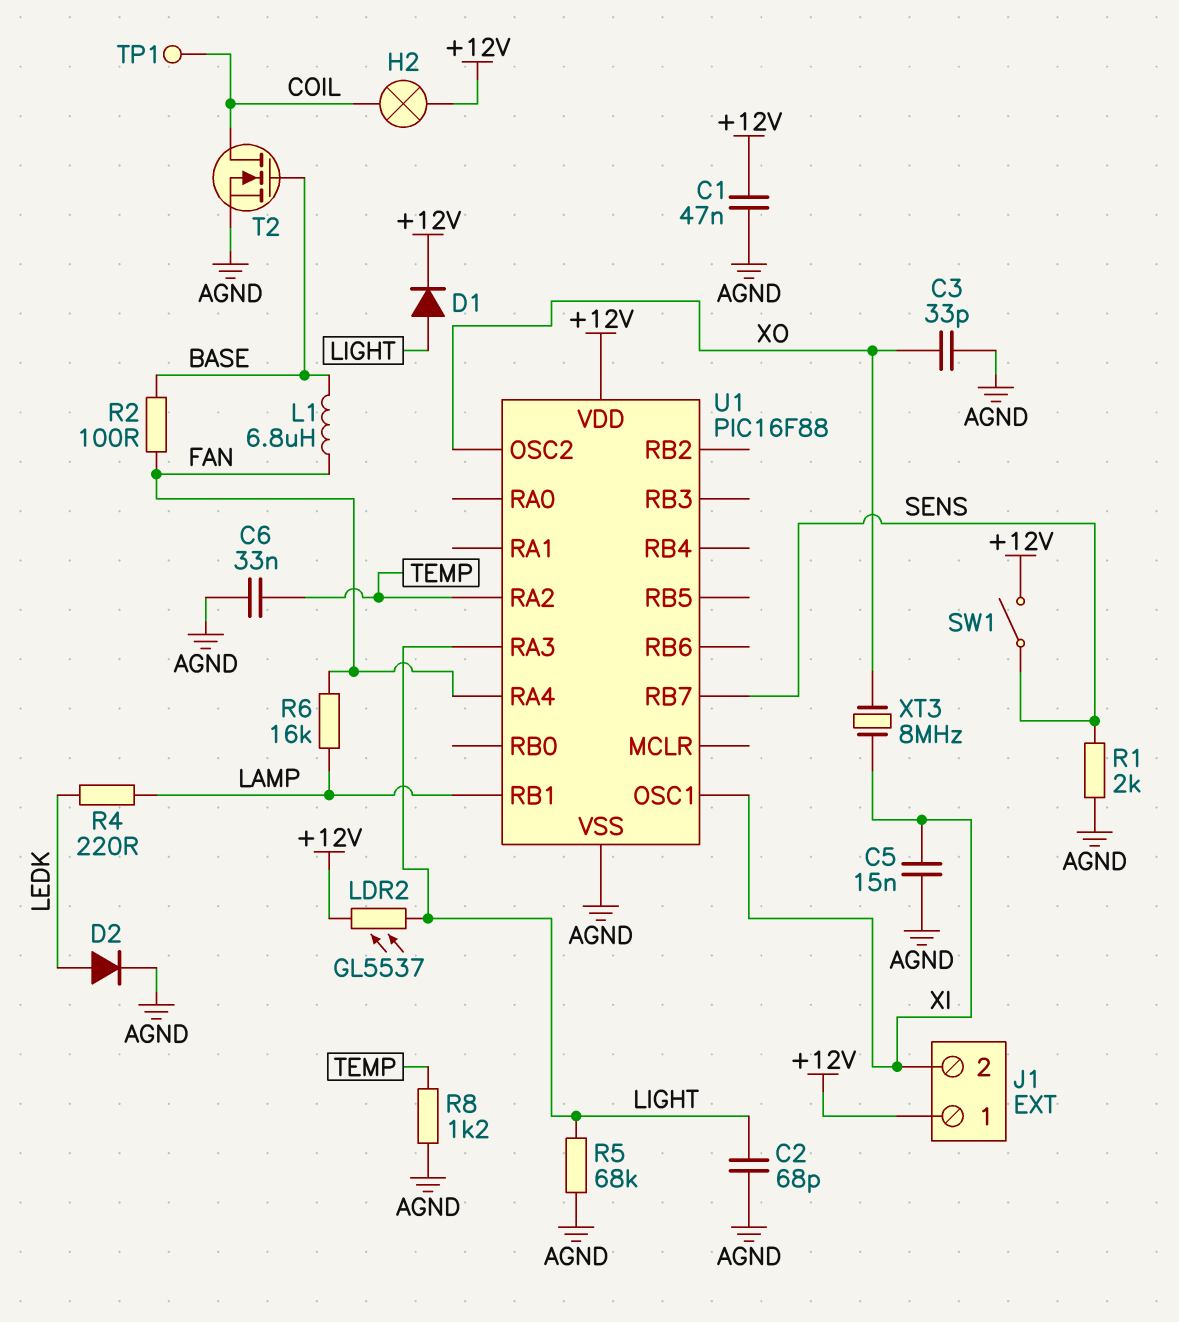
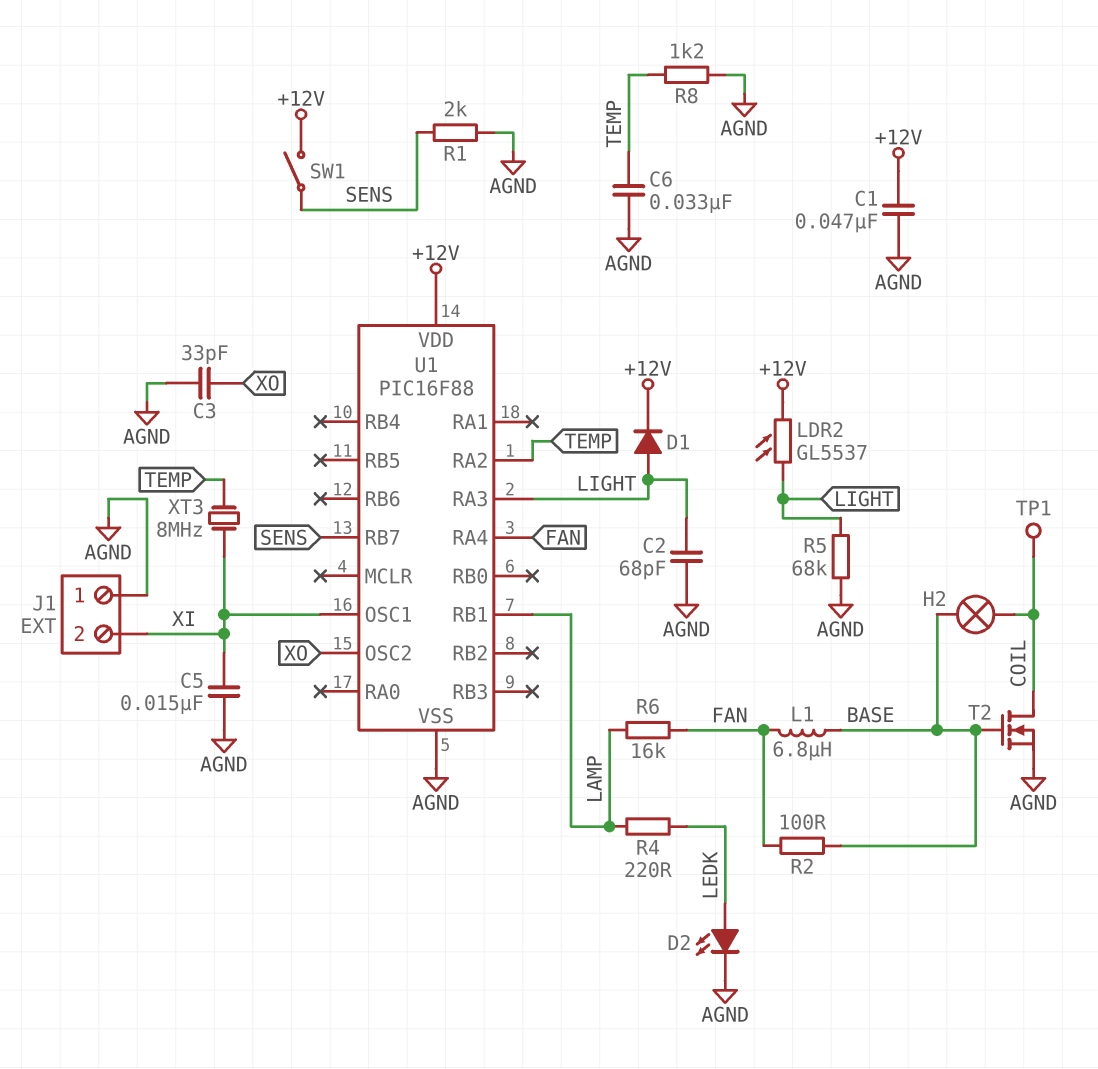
D2: diode (A LEDK, K AGND) -> LED (A LEDK, K AGND)
H2: lamp (+12V, COIL) -> lamp (BASE, COIL)
J1 pin 1: +12V -> AGND
XT3: 8MHz (XI, XO) -> 8MHz (TEMP, XI)

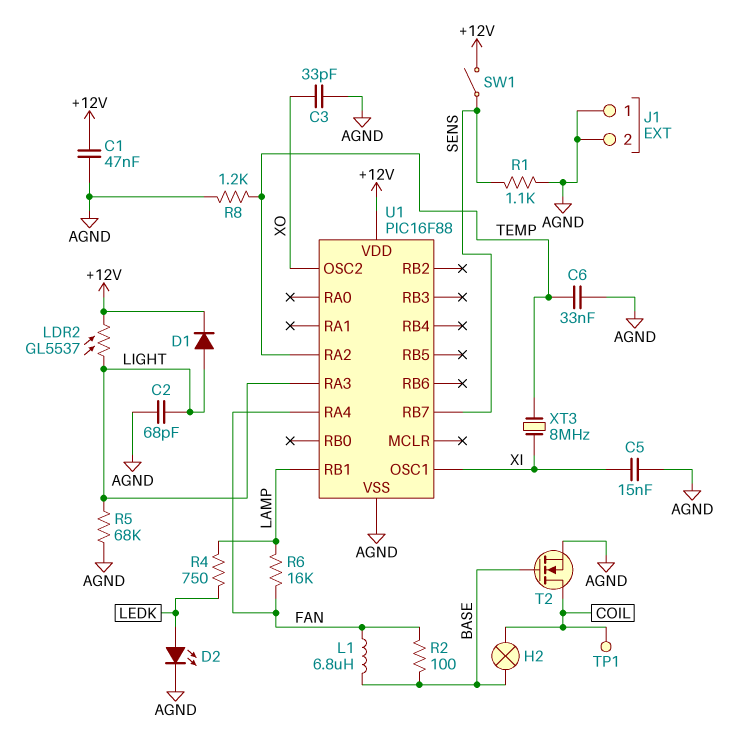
J1 pin 2: XI -> AGND
R1: 2k (AGND, SENS) -> 1.1k (AGND, SENS)
R4: 220 (LAMP, LEDK) -> 750 (LAMP, LEDK)

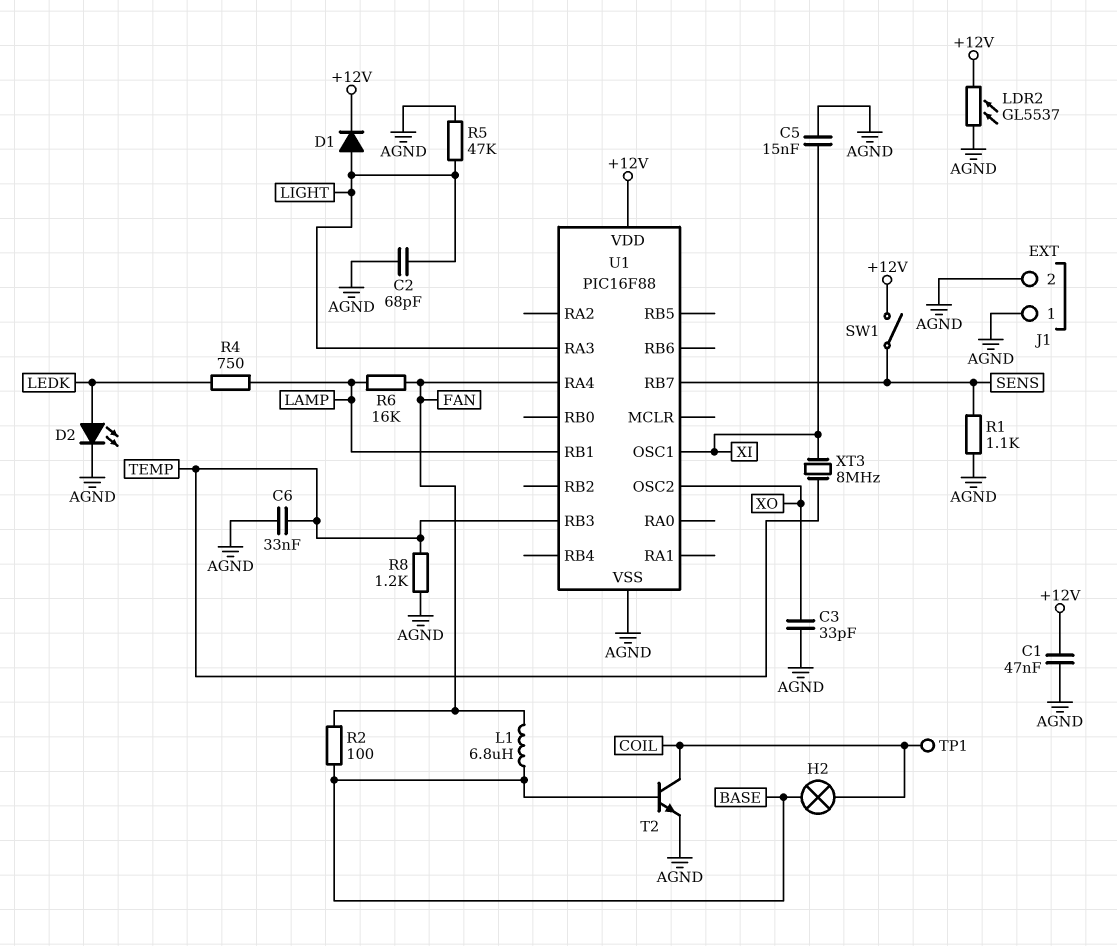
LDR2: GL5537 (+12V, LIGHT) -> GL5537 (+12V, AGND)
R5: 68k (AGND, LIGHT) -> 47k (AGND, LIGHT)
T2: NMOS (G BASE, D COIL, S AGND) -> NPN (B BASE, C COIL, E AGND)
U1 pin RA2: TEMP -> none
U1 pin RB3: none -> TEMP

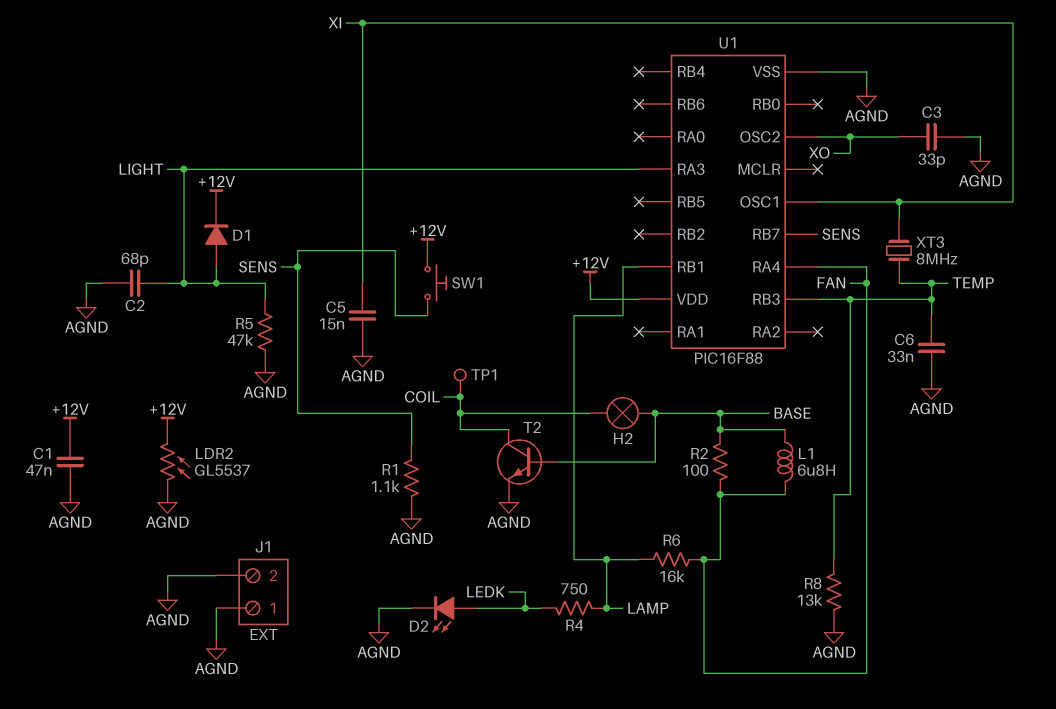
R8: 1.2k (AGND, TEMP) -> 13k (AGND, TEMP)
SW1: switch (+12V, SENS) -> button (+12V, SENS)

